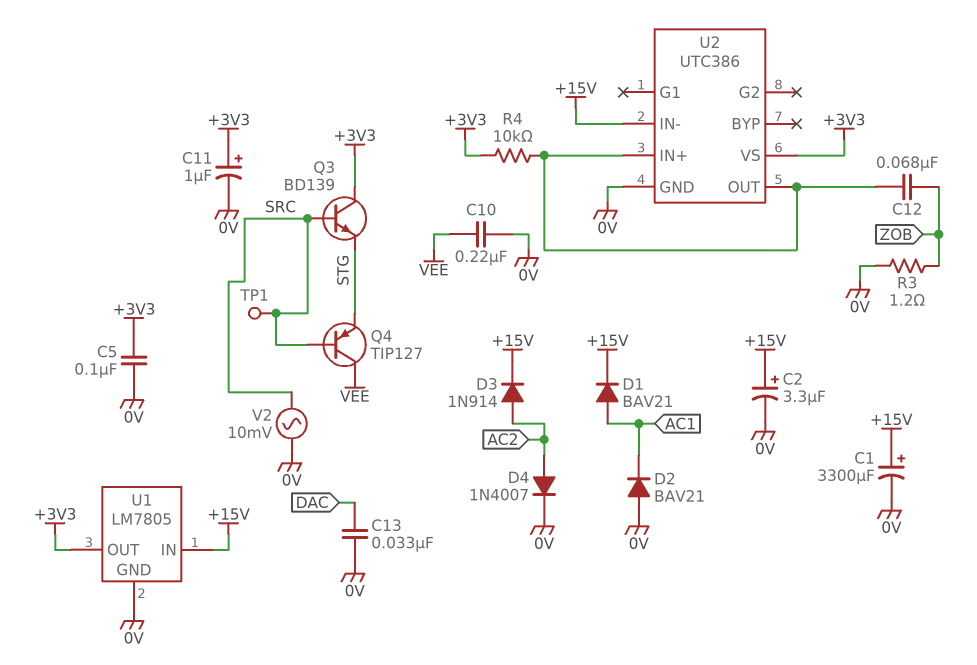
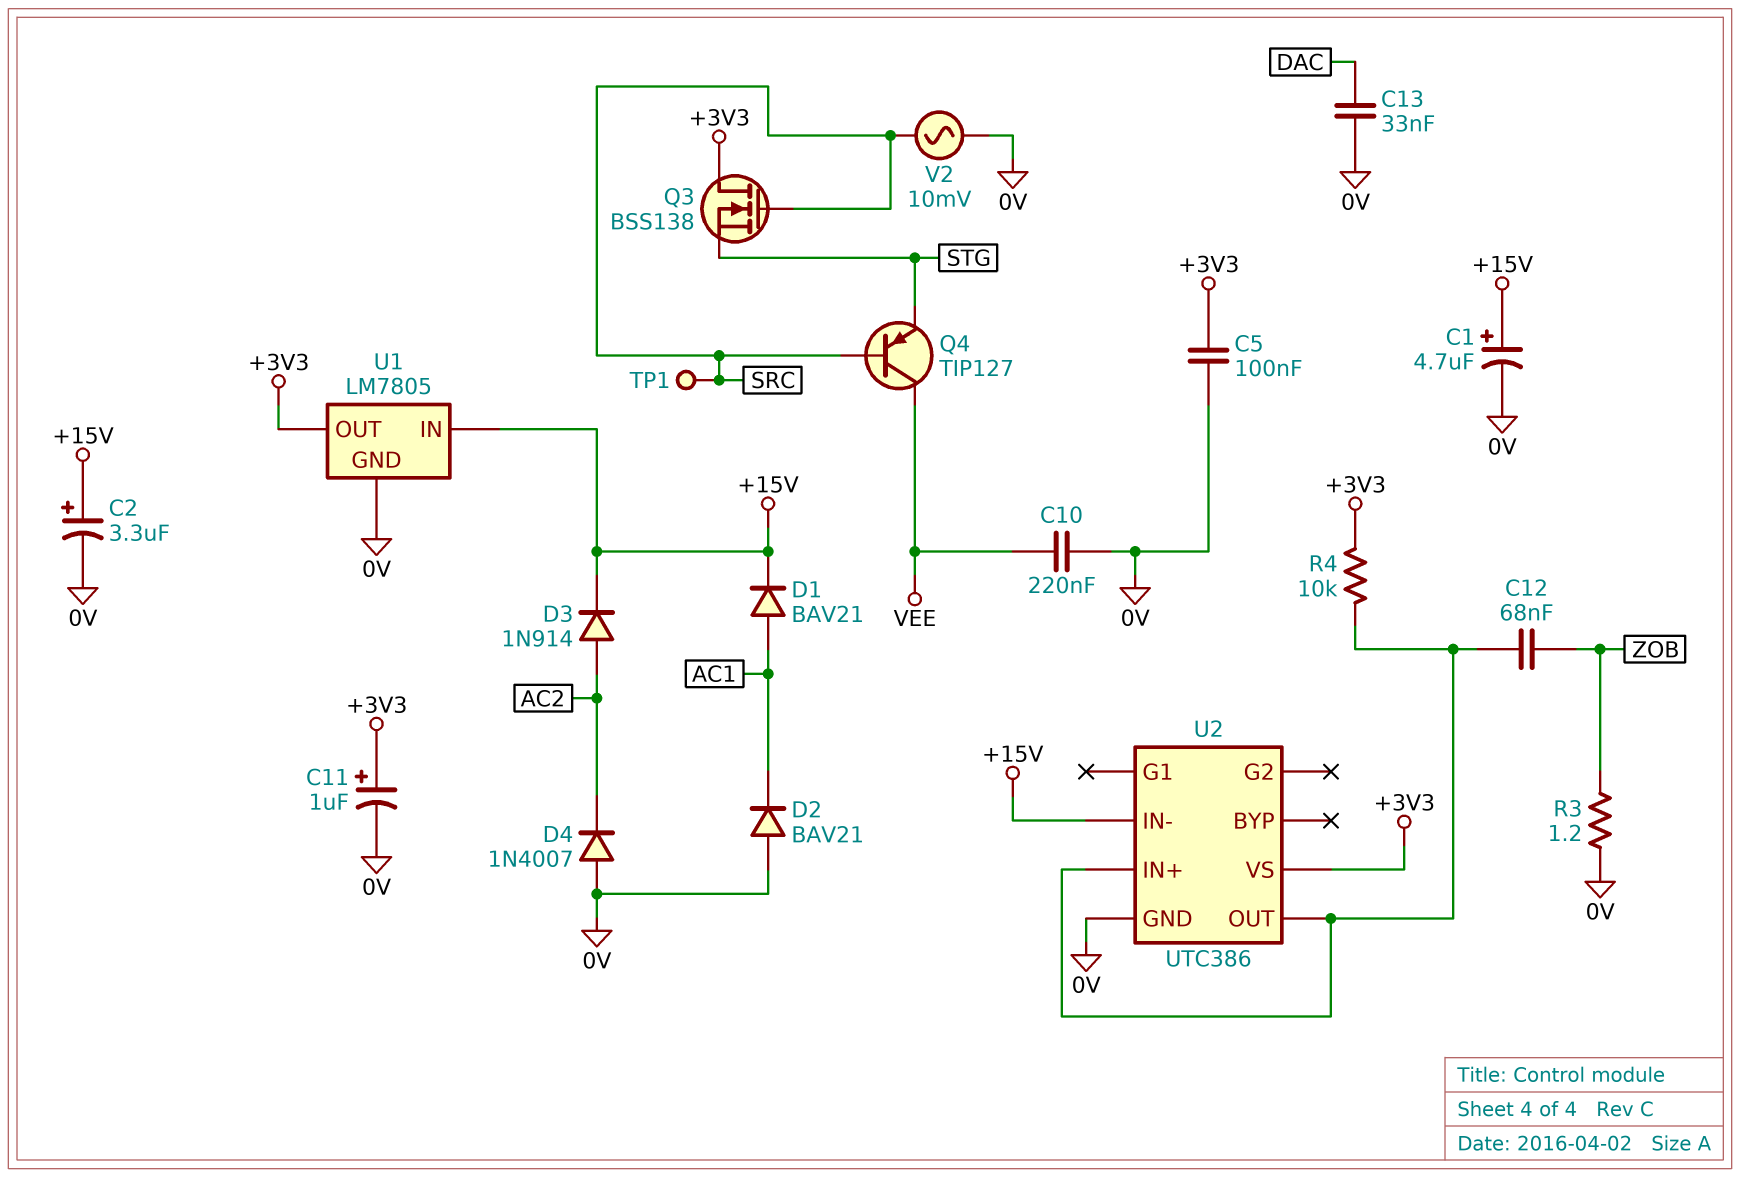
C1: 3300uF (plus +15V, minus 0V) -> 4.7uF (plus +15V, minus 0V)
D4: diode 1N4007 (A AC2, K 0V) -> diode 1N4007 (A 0V, K AC2)
Q3: NPN BD139 (B SRC, C +3V3, E STG) -> NMOS BSS138 (G SRC, D +3V3, S STG)

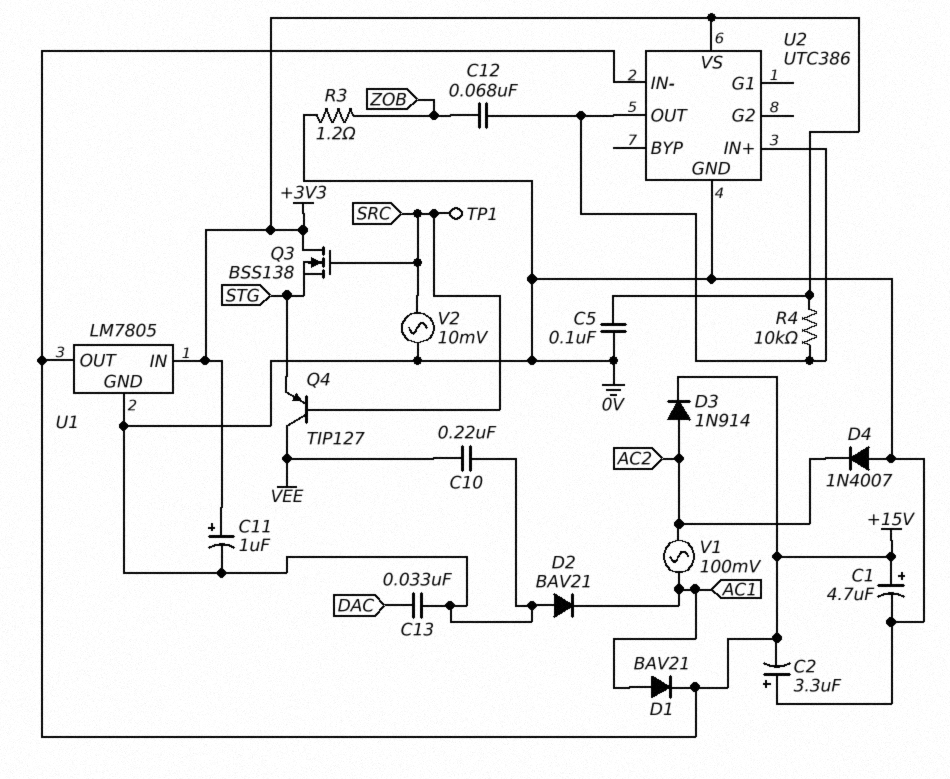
C2: 3.3uF (plus +15V, minus 0V) -> 3.3uF (plus 0V, minus +15V)
U1 pin IN: +15V -> +3V3
U1 pin OUT: +3V3 -> +15V
V1: none -> AC 100mV (AC1, AC2)

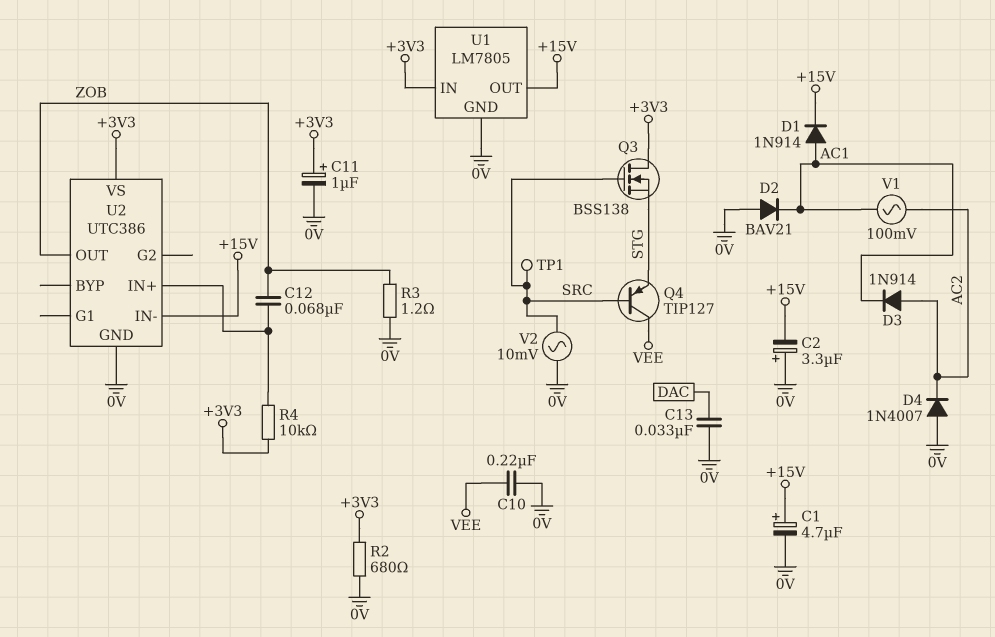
C5: 100nF (+3V3, 0V) -> none
D1: diode BAV21 (A AC1, K +15V) -> diode 1N914 (A AC1, K +15V)
D3: diode 1N914 (A AC2, K +15V) -> diode 1N914 (A AC2, K AC1)
R2: none -> 680 (+3V3, 0V)
U2 pin OUT: U2/IN+ -> ZOB

